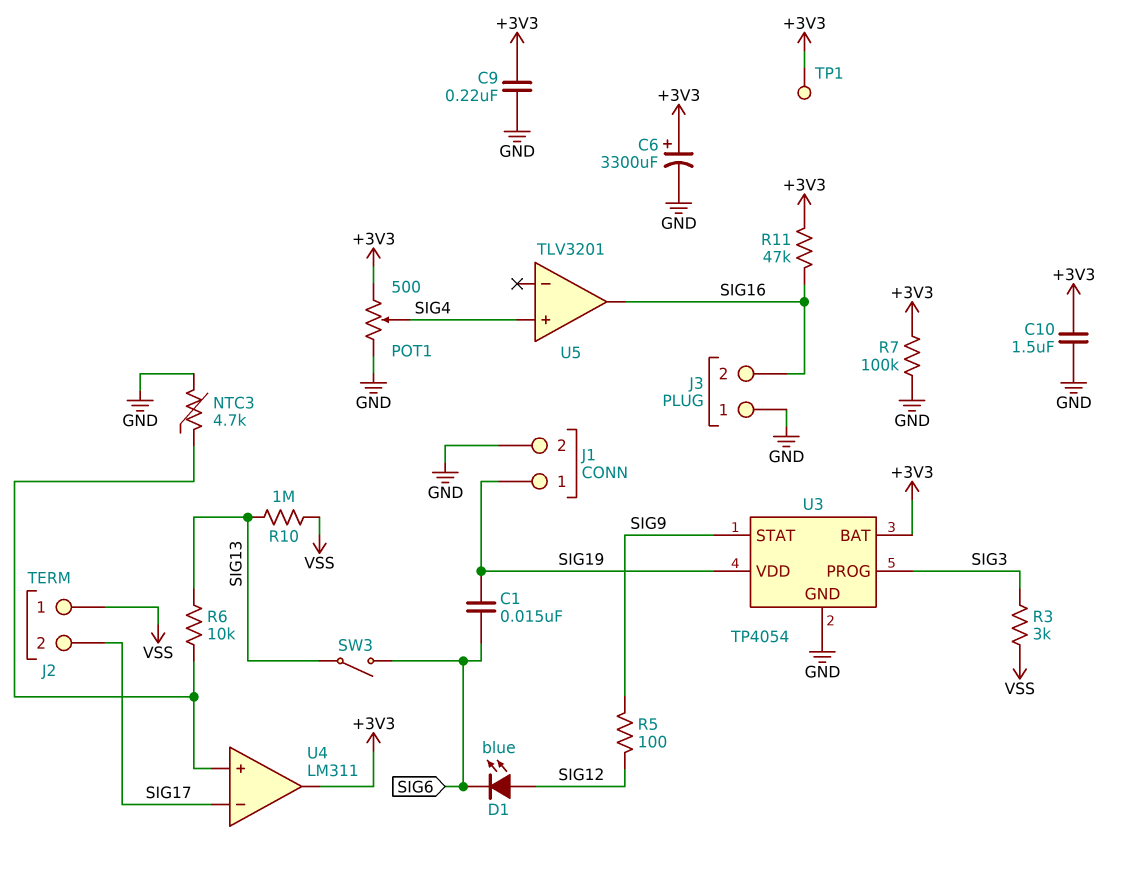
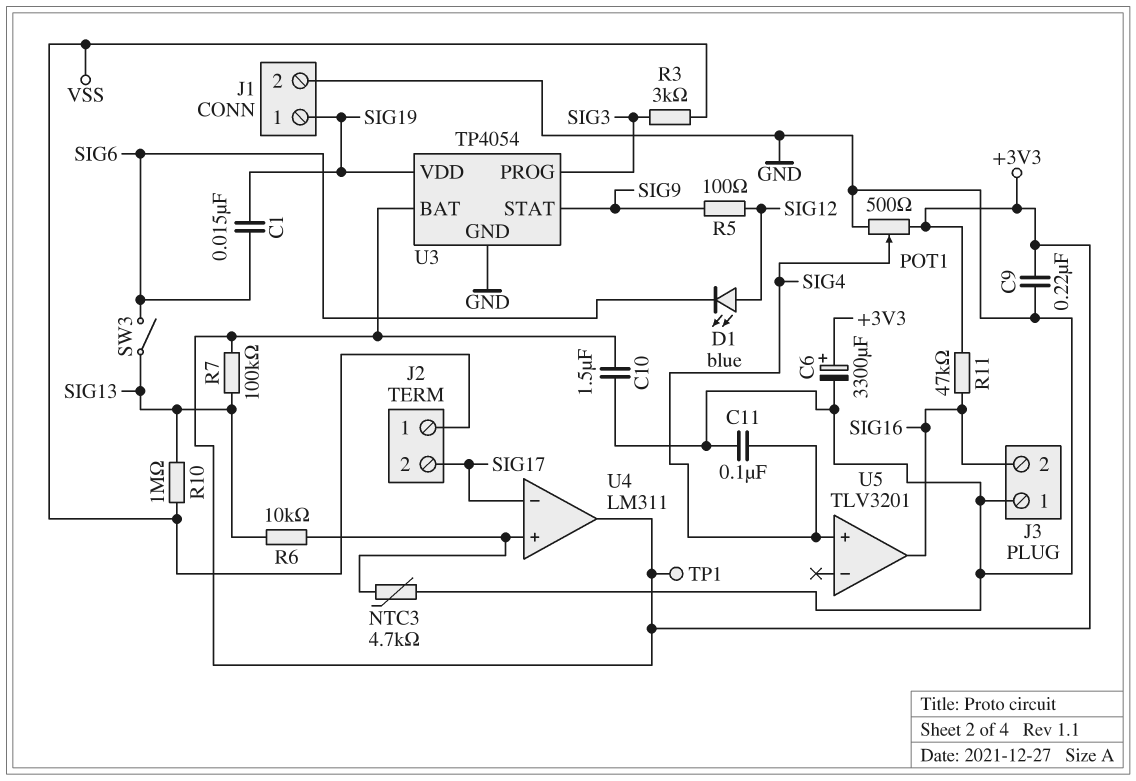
C11: none -> 100nF (GND, SIG4)
R7: 100k (+3V3, GND) -> 100k (+3V3, SIG13)

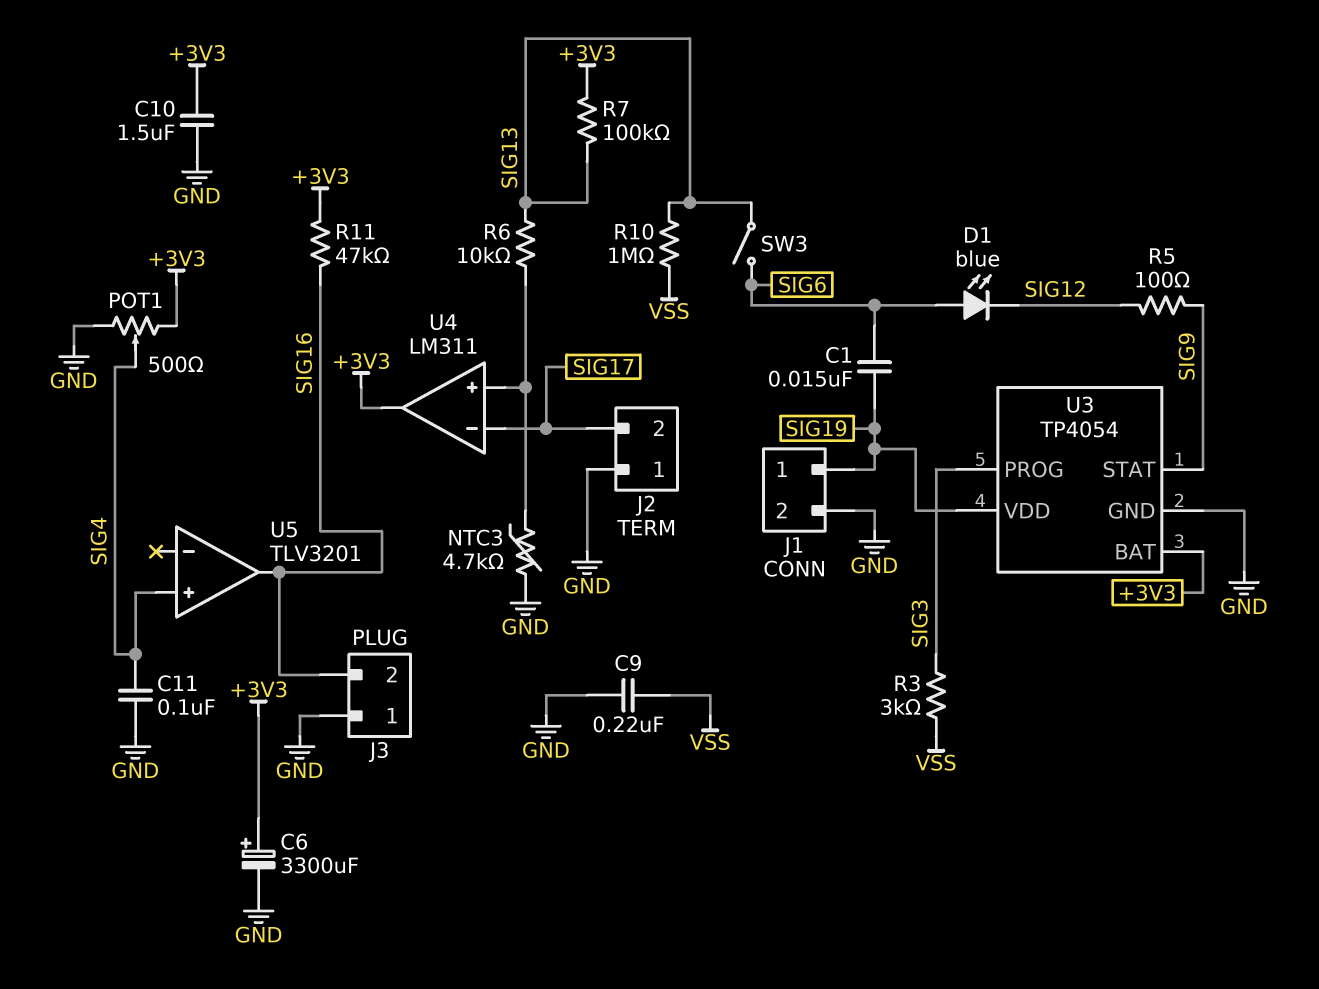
C9: 220nF (+3V3, GND) -> 220nF (GND, VSS)
D1: LED blue (A SIG12, K SIG6) -> LED blue (A SIG6, K SIG12)
J2 pin 1: VSS -> GND
TP1: test point (+3V3) -> none

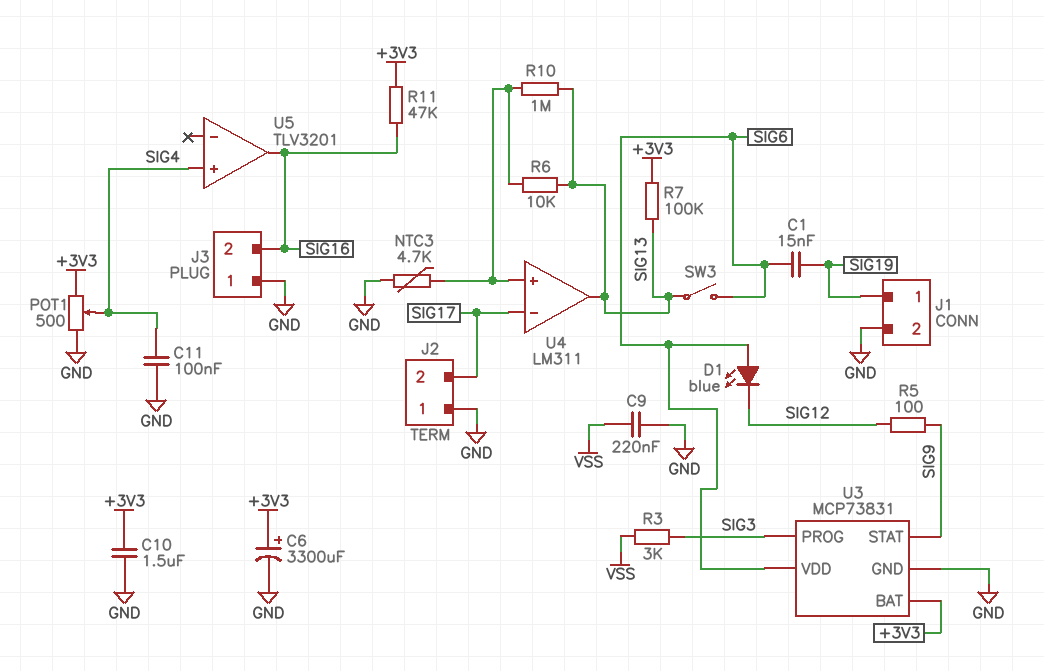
R10: 1M (SIG13, VSS) -> 1M (SIG13, U4/in+)
U3: TP4054 -> MCP73831
U3 pin VDD: SIG19 -> SIG6
U4 pin out: +3V3 -> SIG13

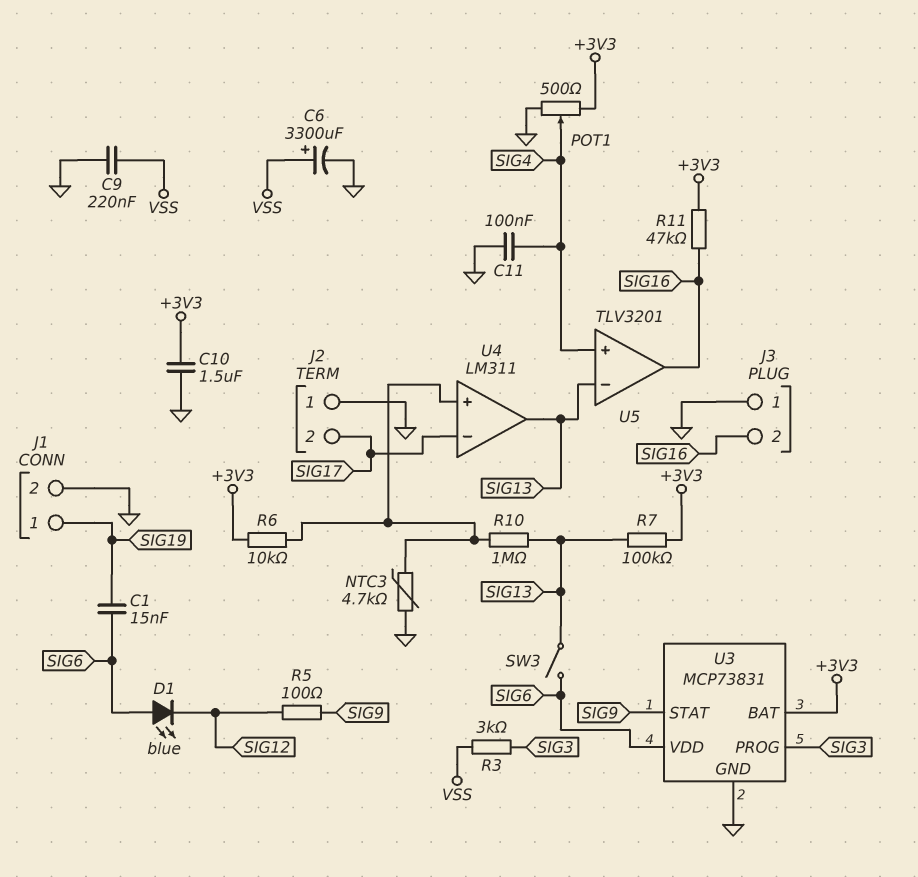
C6: 3300uF (plus +3V3, minus GND) -> 3300uF (plus VSS, minus GND)
R6: 10k (SIG13, U4/in+) -> 10k (+3V3, U4/in+)
U5 pin in-: none -> SIG13

